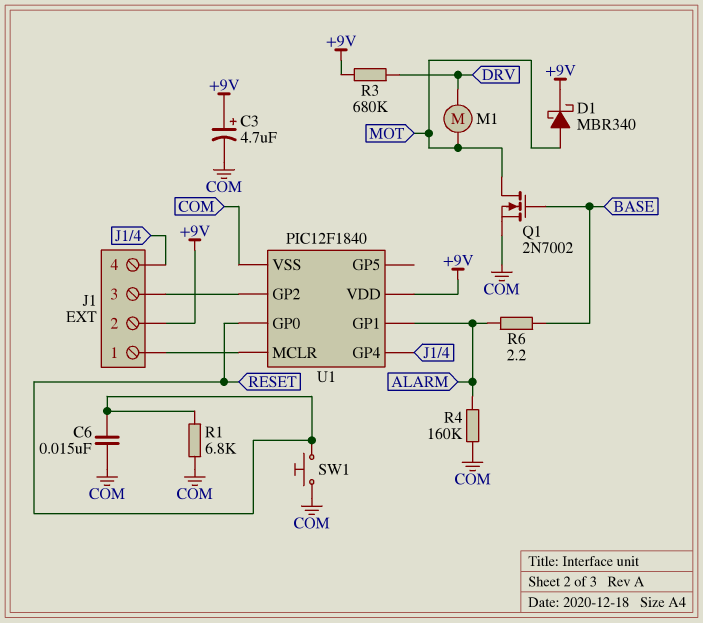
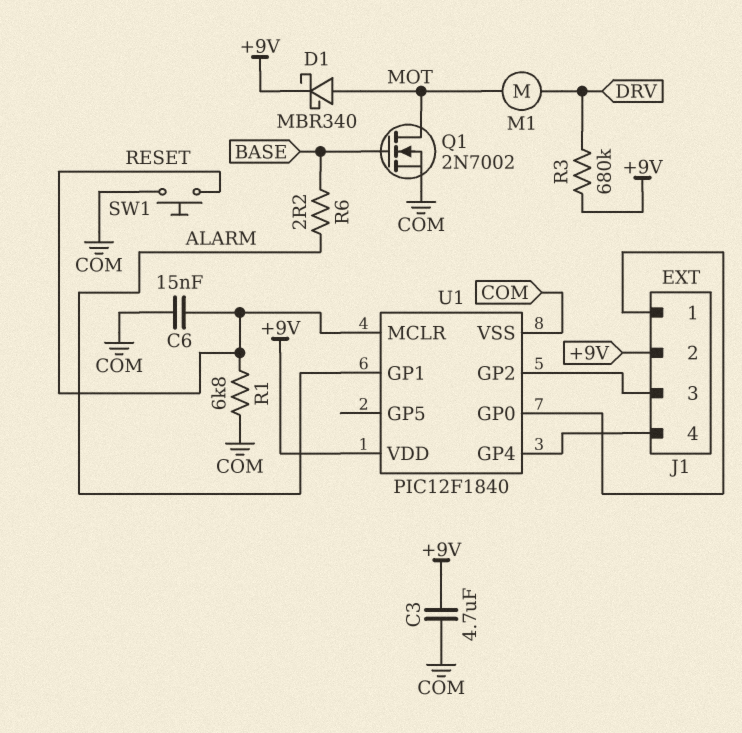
C3: 4.7uF (plus +9V, minus COM) -> 4.7uF (+9V, COM)
R4: 160k (ALARM, COM) -> none
U1 pin GP0: RESET -> J1/1
U1 pin MCLR: J1/1 -> RESET

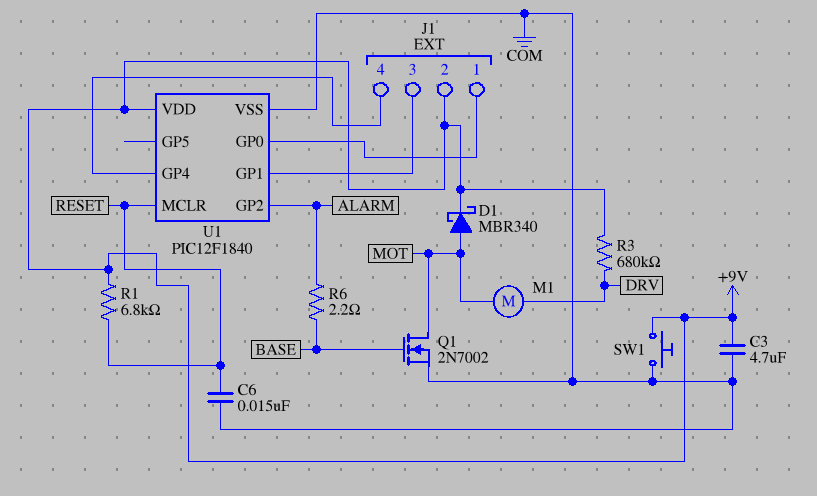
R1: 6.8k (COM, RESET) -> 6.8k (+9V, RESET)
SW1: button (COM, RESET) -> button (+9V, COM)
U1 pin GP1: ALARM -> J1/3
U1 pin GP2: J1/3 -> ALARM

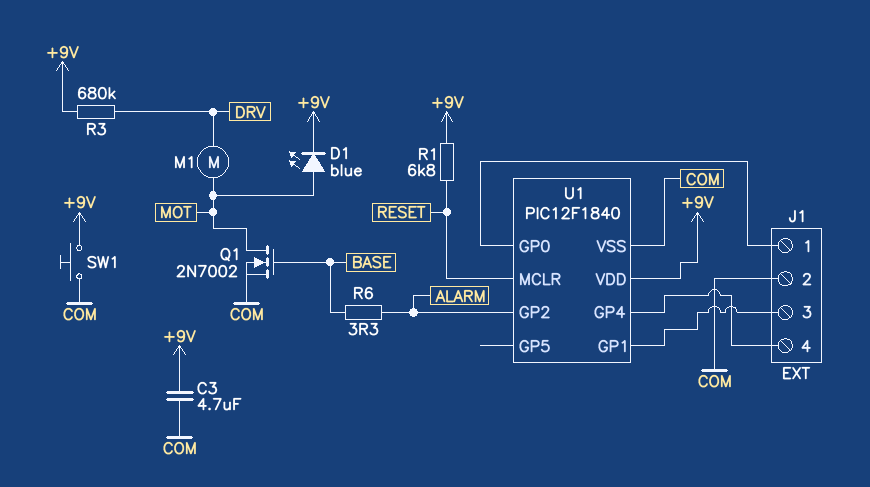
C6: 15nF (COM, RESET) -> none
D1: schottky MBR340 (A MOT, K +9V) -> LED blue (A MOT, K +9V)
J1 pin 2: +9V -> COM
R6: 2.2 (ALARM, BASE) -> 3.3 (ALARM, BASE)

